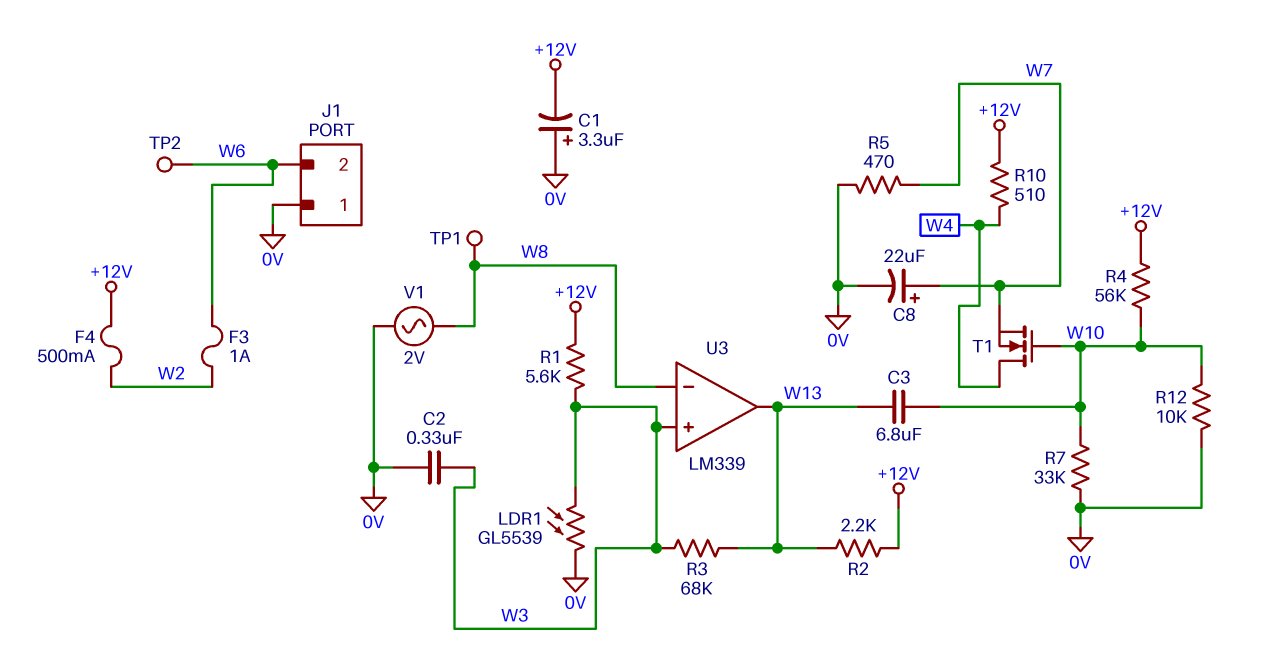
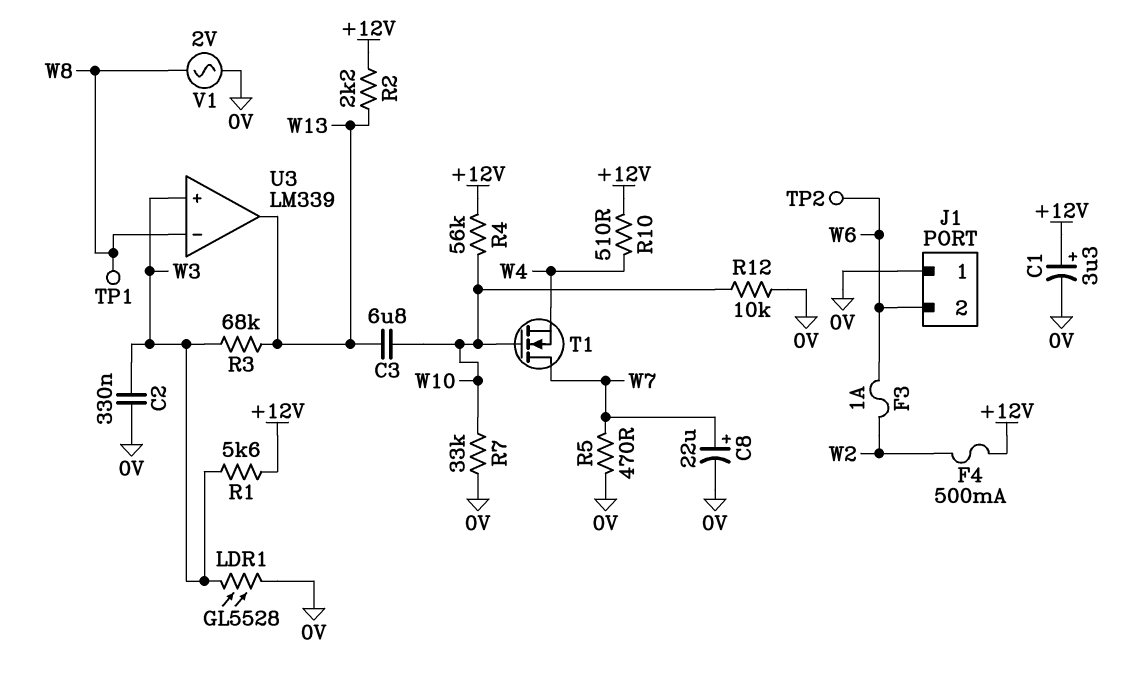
C1: 3.3uF (plus 0V, minus +12V) -> 3.3uF (plus +12V, minus 0V)
LDR1: GL5539 (0V, W3) -> GL5528 (0V, W3)
T1: NMOS (G W10, D W4, S W7) -> NMOS (G W10, D W7, S W4)

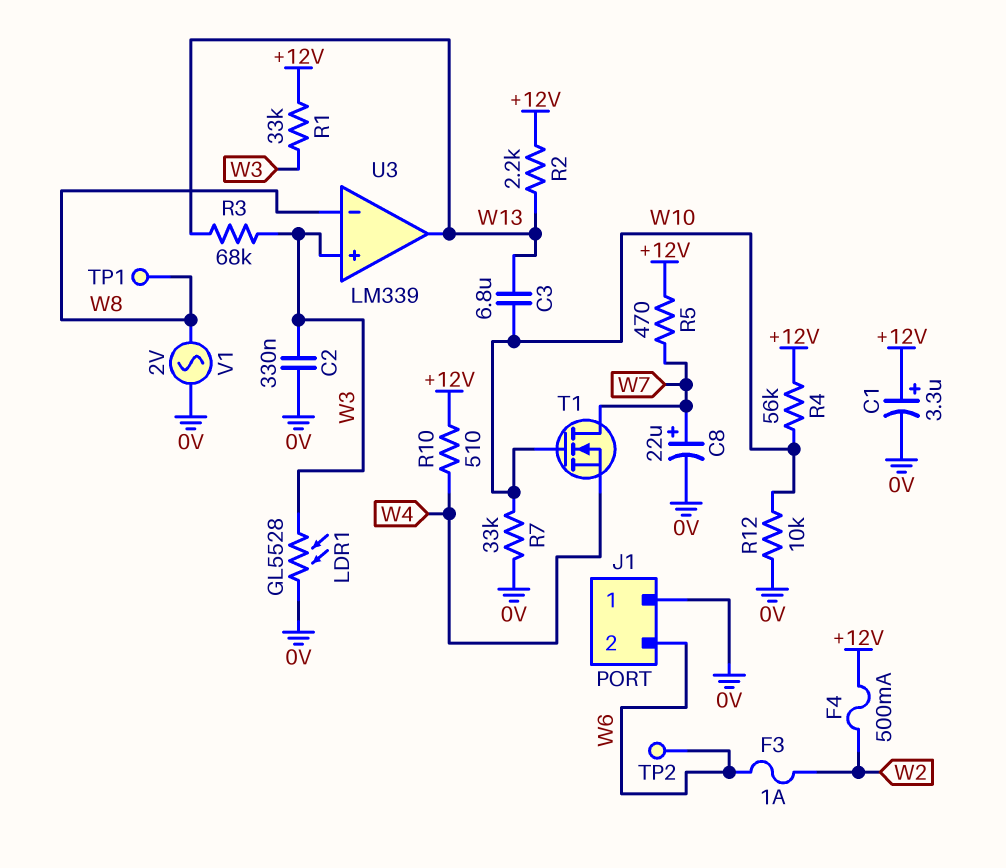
R1: 5.6k (+12V, W3) -> 33k (+12V, W3)
R5: 470 (0V, W7) -> 470 (+12V, W7)

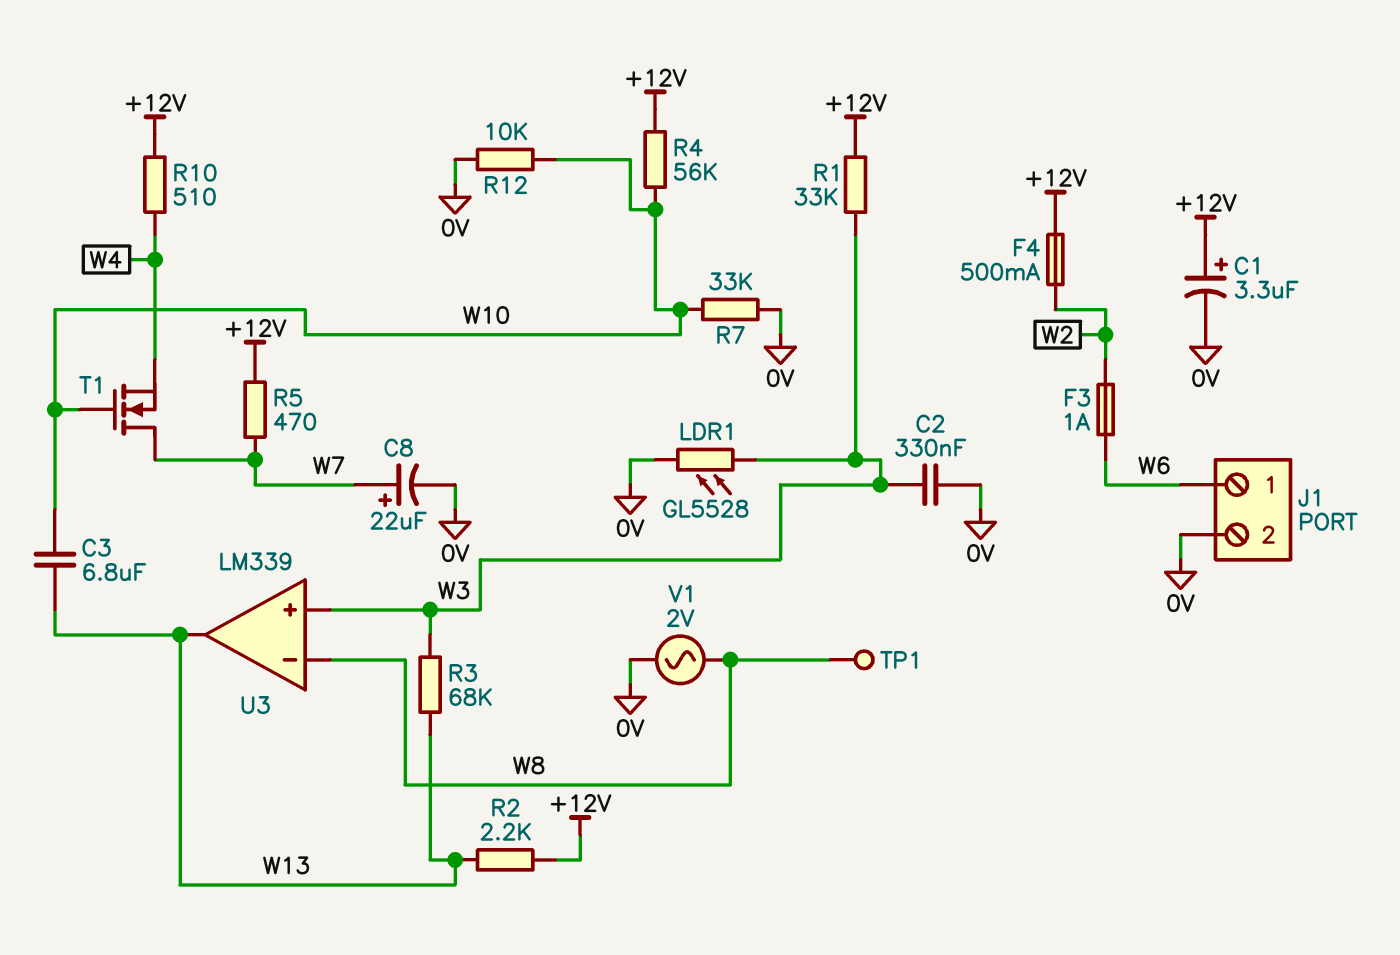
J1 pin 1: 0V -> W6
J1 pin 2: W6 -> 0V
TP2: test point (W6) -> none

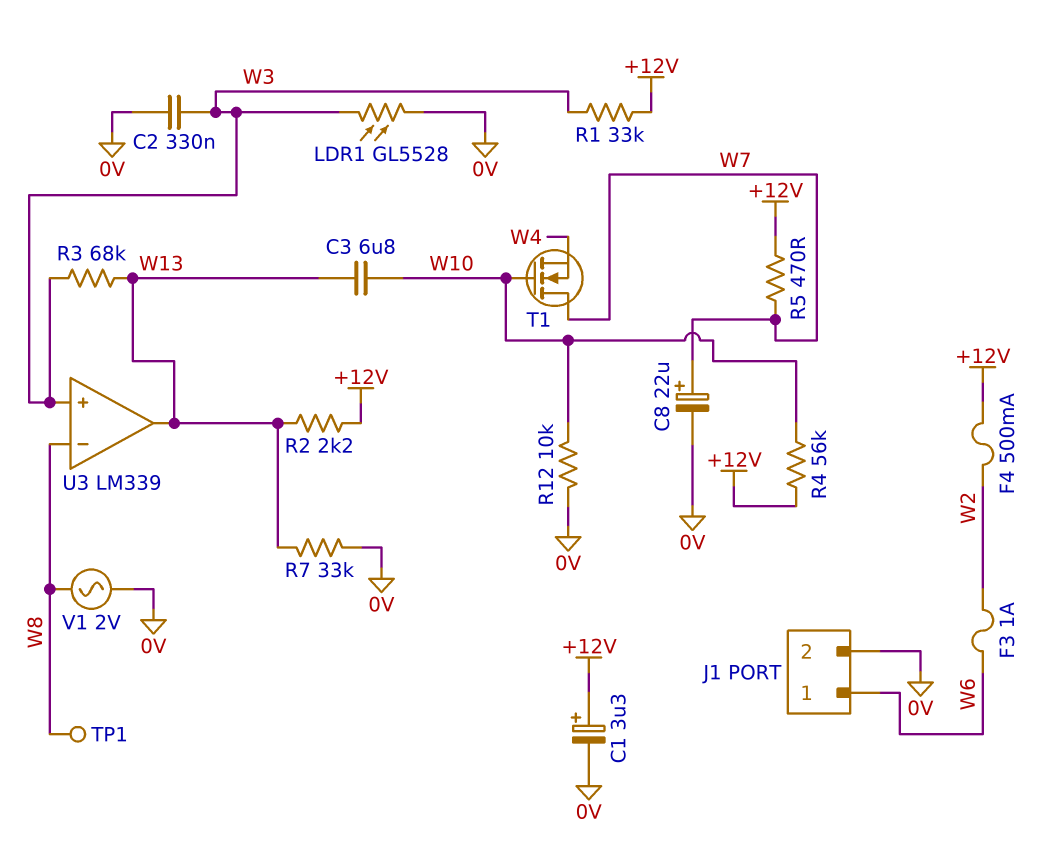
R7: 33k (0V, W10) -> 33k (0V, W13)
R10: 510 (+12V, W4) -> none

